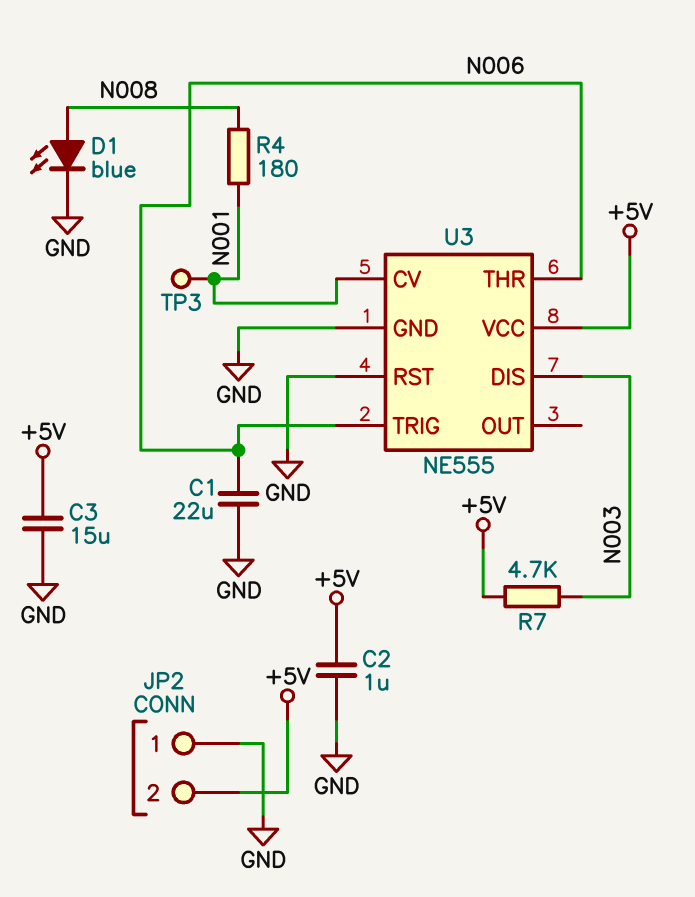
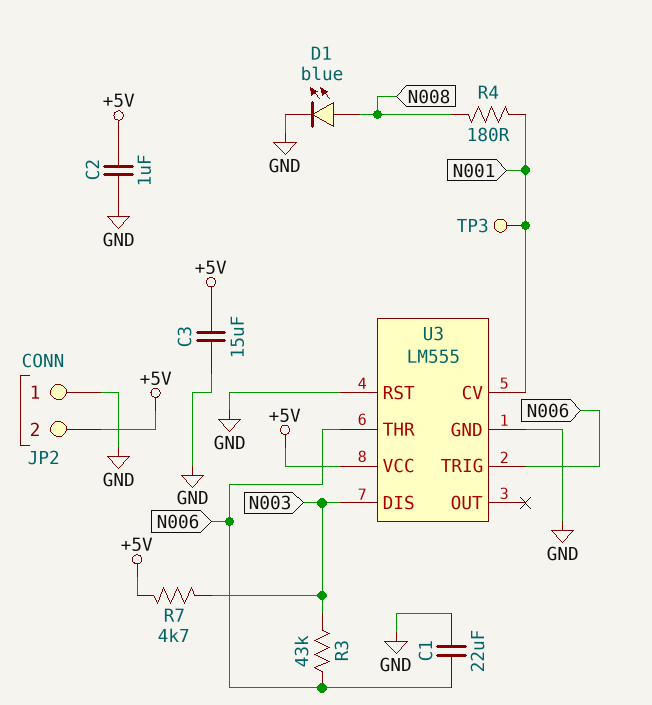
R3: none -> 43k (N003, N006)
U3: NE555 -> LM555

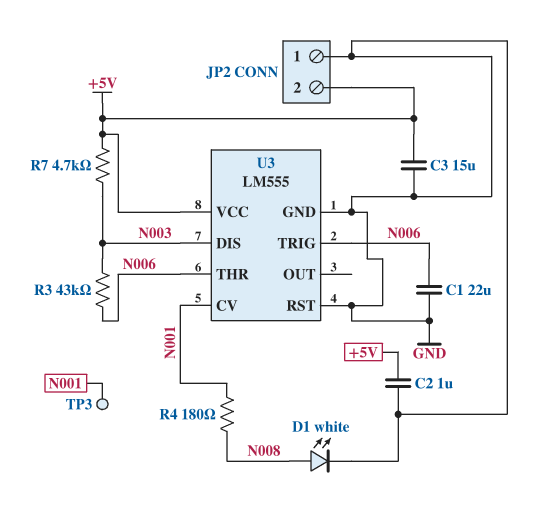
D1: LED blue (A N008, K GND) -> LED white (A N008, K GND)

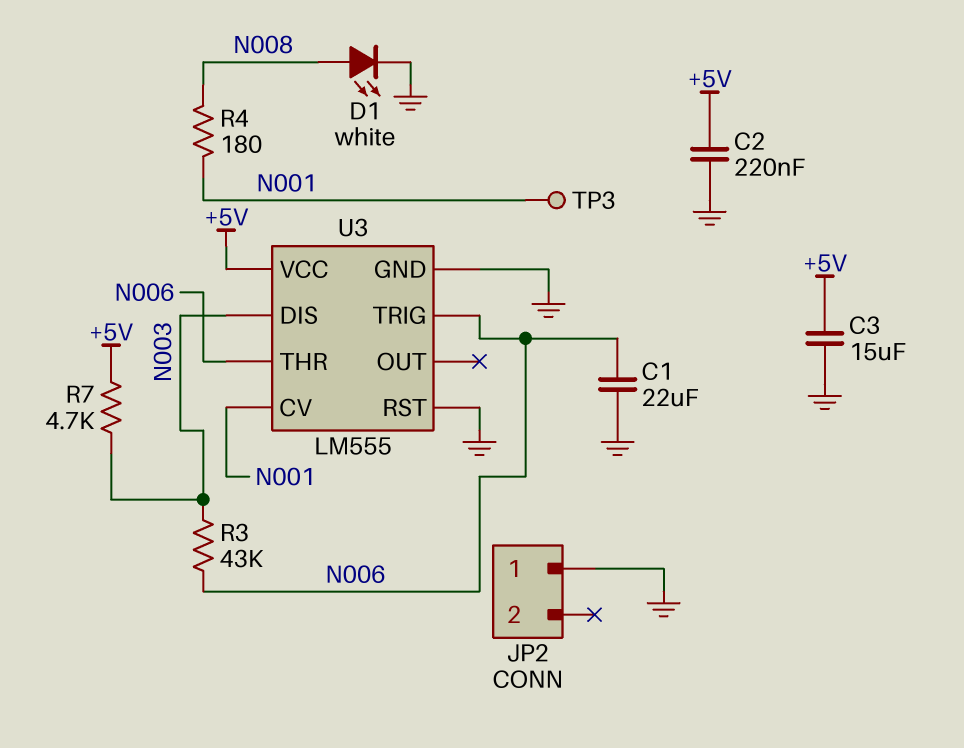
C2: 1uF (+5V, GND) -> 220nF (+5V, GND)
JP2 pin 2: +5V -> none

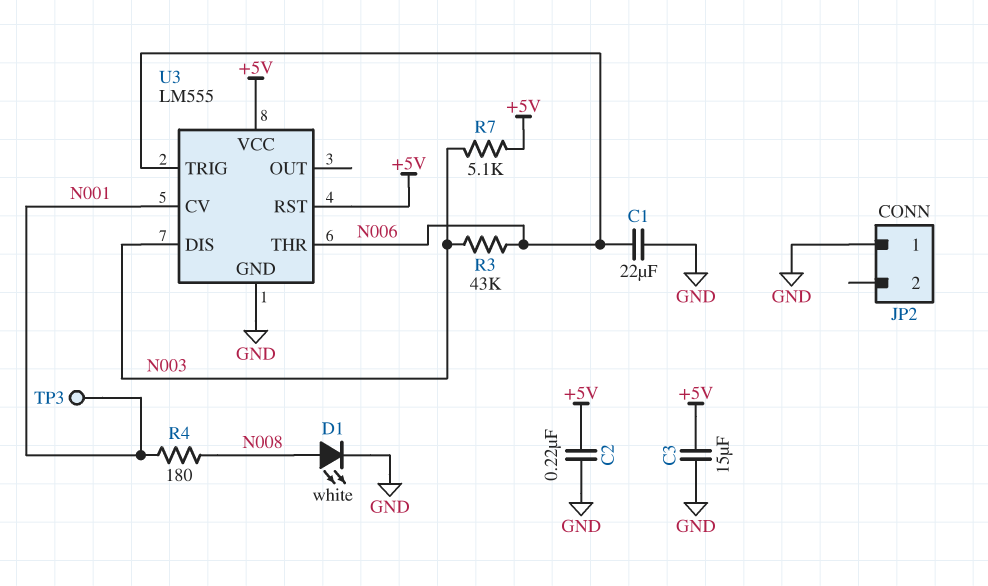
R7: 4.7k (+5V, N003) -> 5.1k (+5V, N003)
U3 pin RST: GND -> +5V

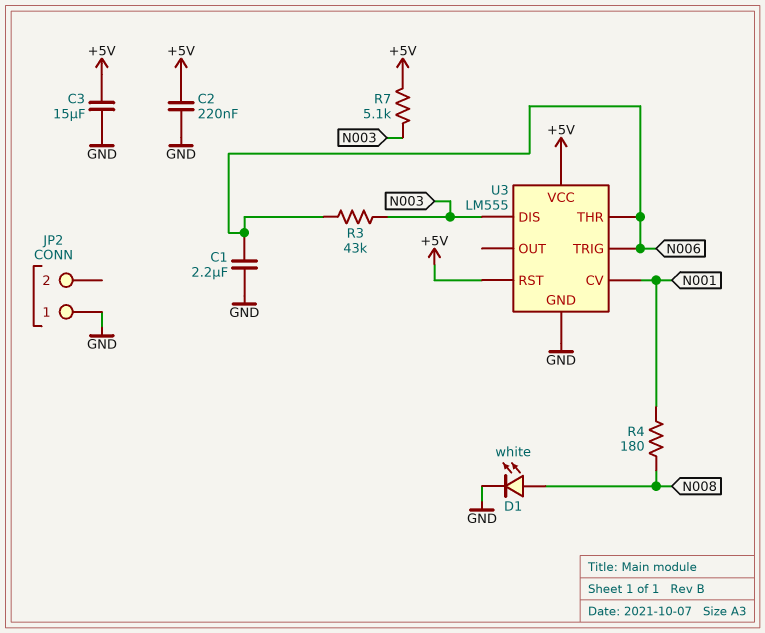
C1: 22uF (GND, N006) -> 2.2uF (GND, N006)
TP3: test point (N001) -> none

